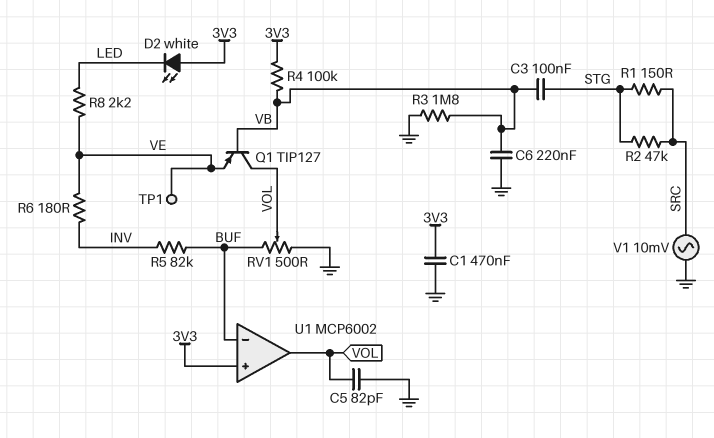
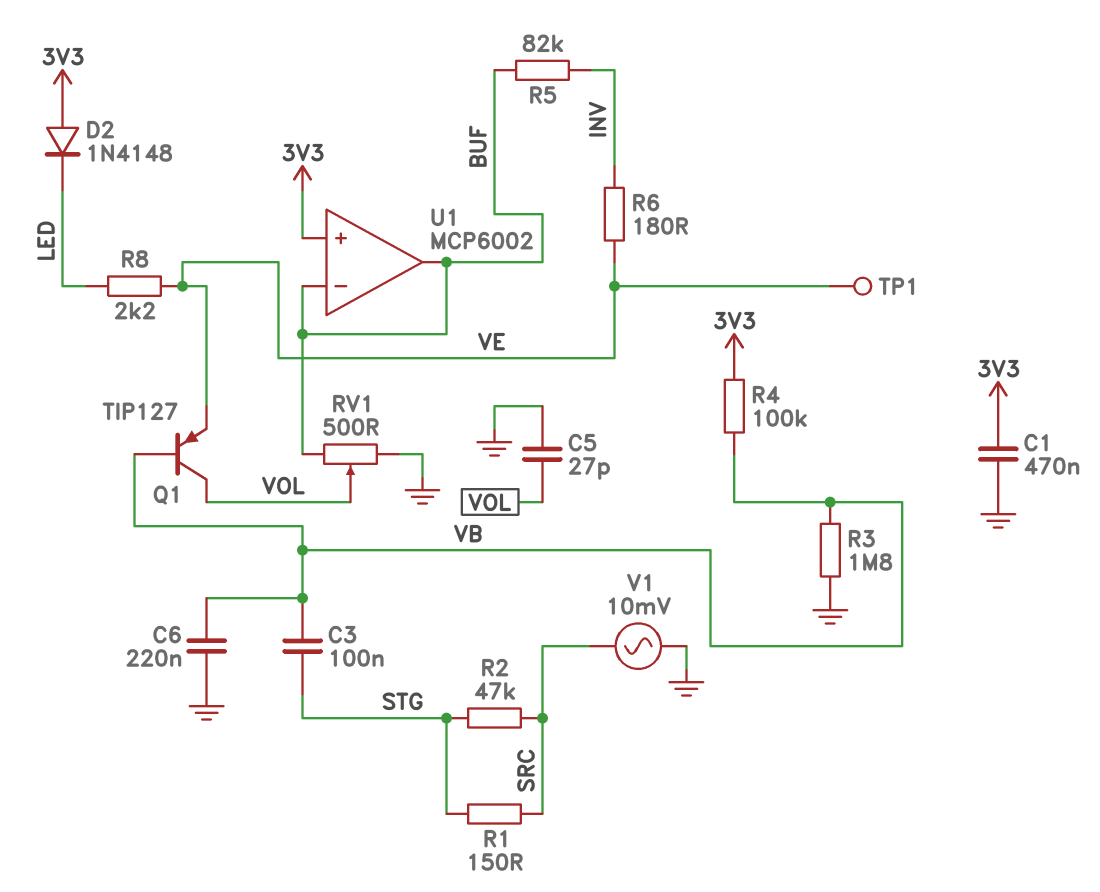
C5: 82pF (GND, VOL) -> 27pF (GND, VOL)
D2: LED white (A 3V3, K LED) -> diode 1N4148 (A 3V3, K LED)
U1 pin out: VOL -> BUF

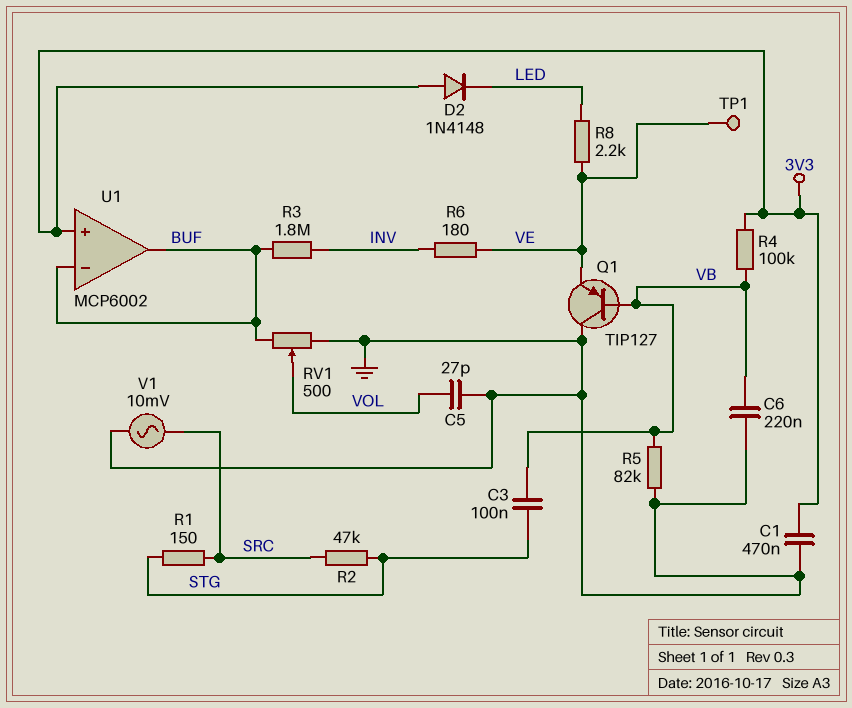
Q1: PNP TIP127 (B VB, C VOL, E VE) -> PNP TIP127 (B VB, C GND, E VE)
R3: 1.8M (GND, VB) -> 1.8M (BUF, INV)
R5: 82k (BUF, INV) -> 82k (GND, VB)

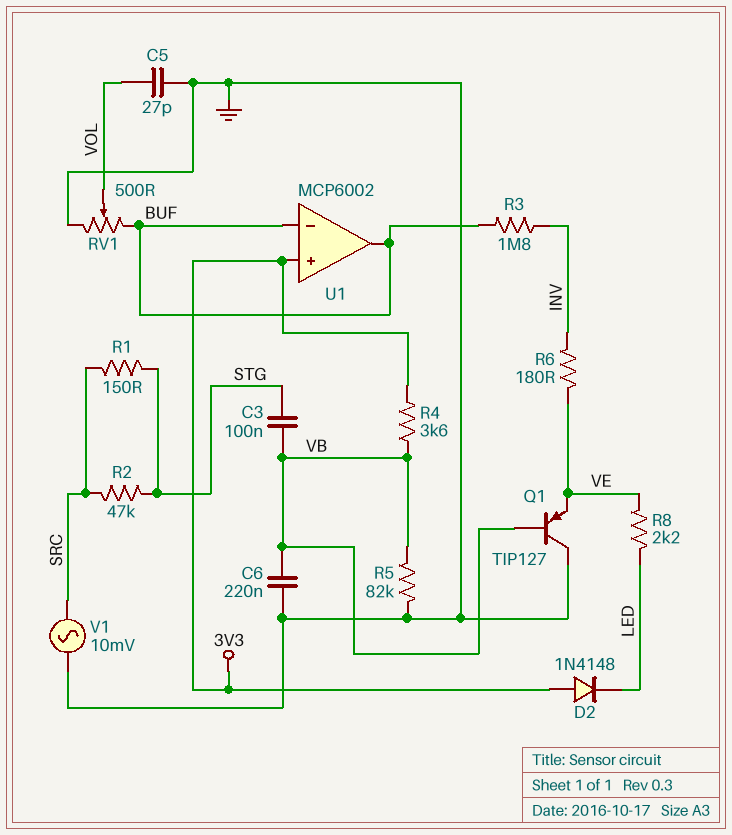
C1: 470nF (3V3, GND) -> none
R4: 100k (3V3, VB) -> 3.6k (3V3, VB)
TP1: test point (VE) -> none

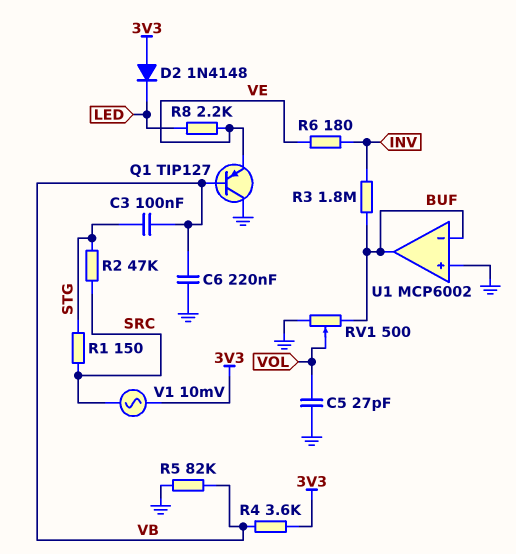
U1 pin in+: 3V3 -> GND
V1: AC 10mV (GND, SRC) -> AC 10mV (3V3, SRC)

